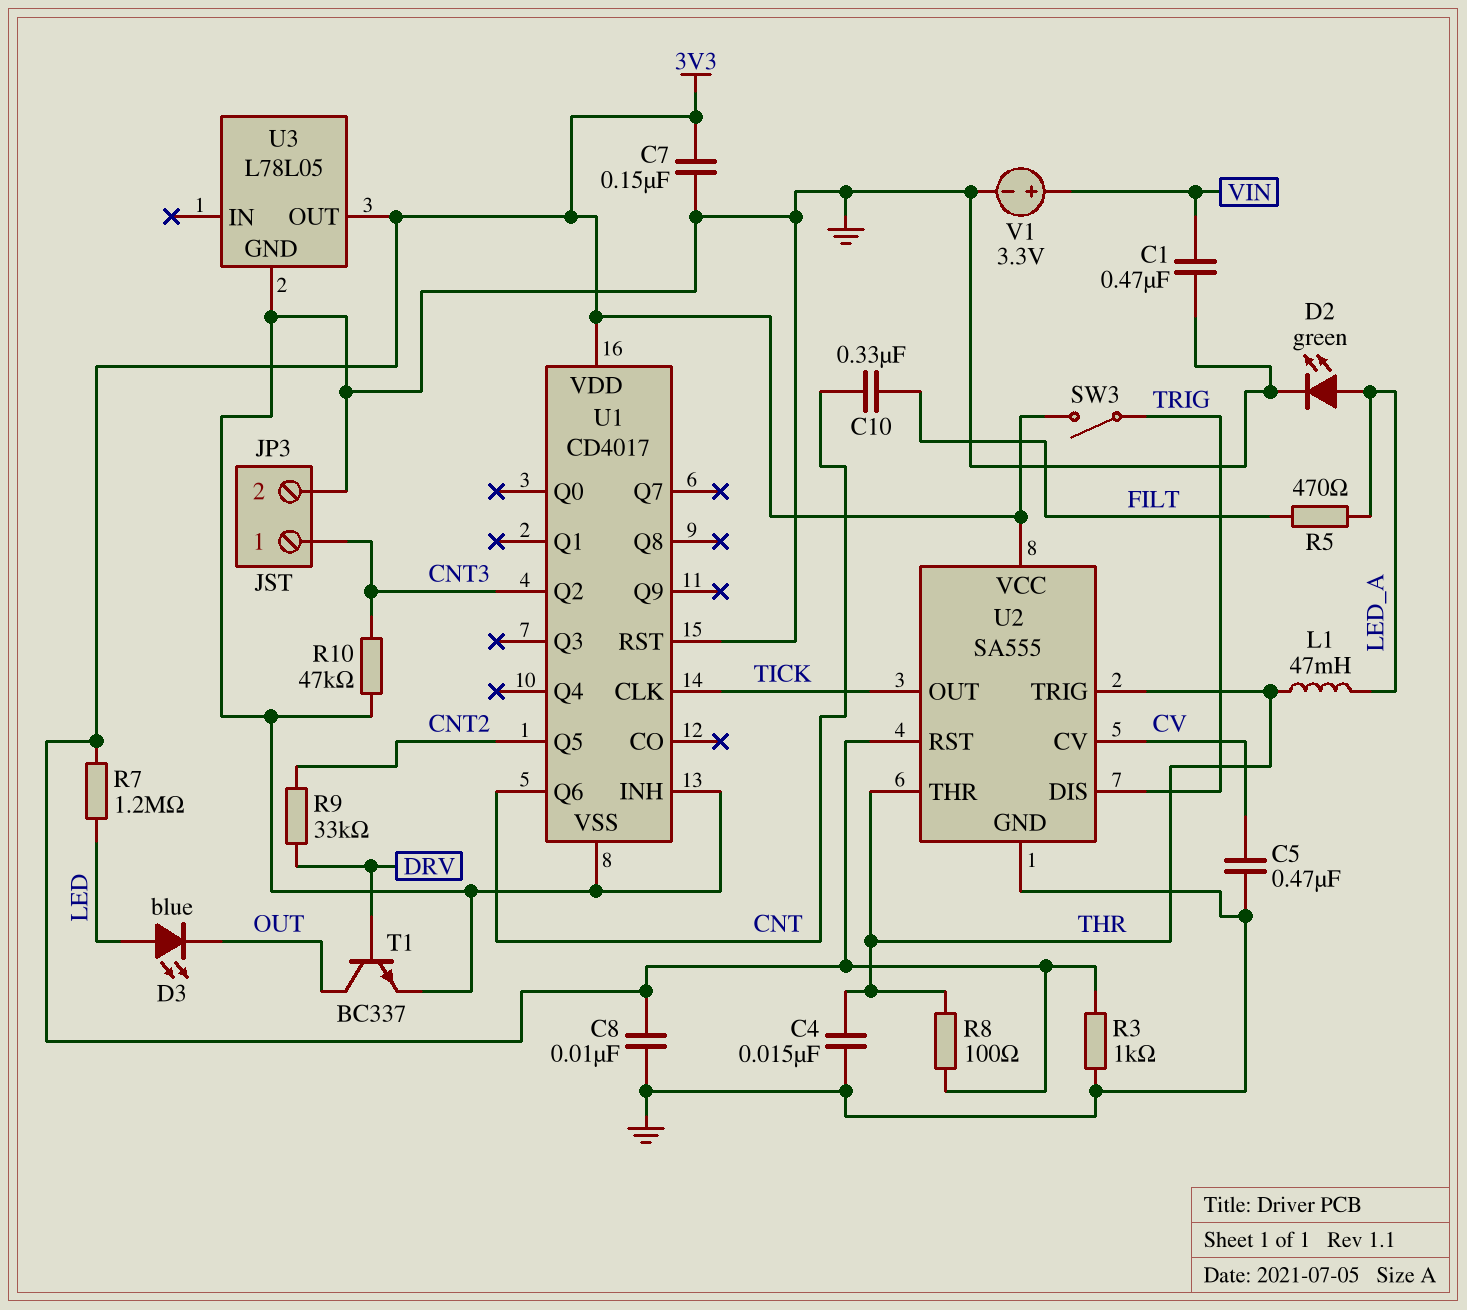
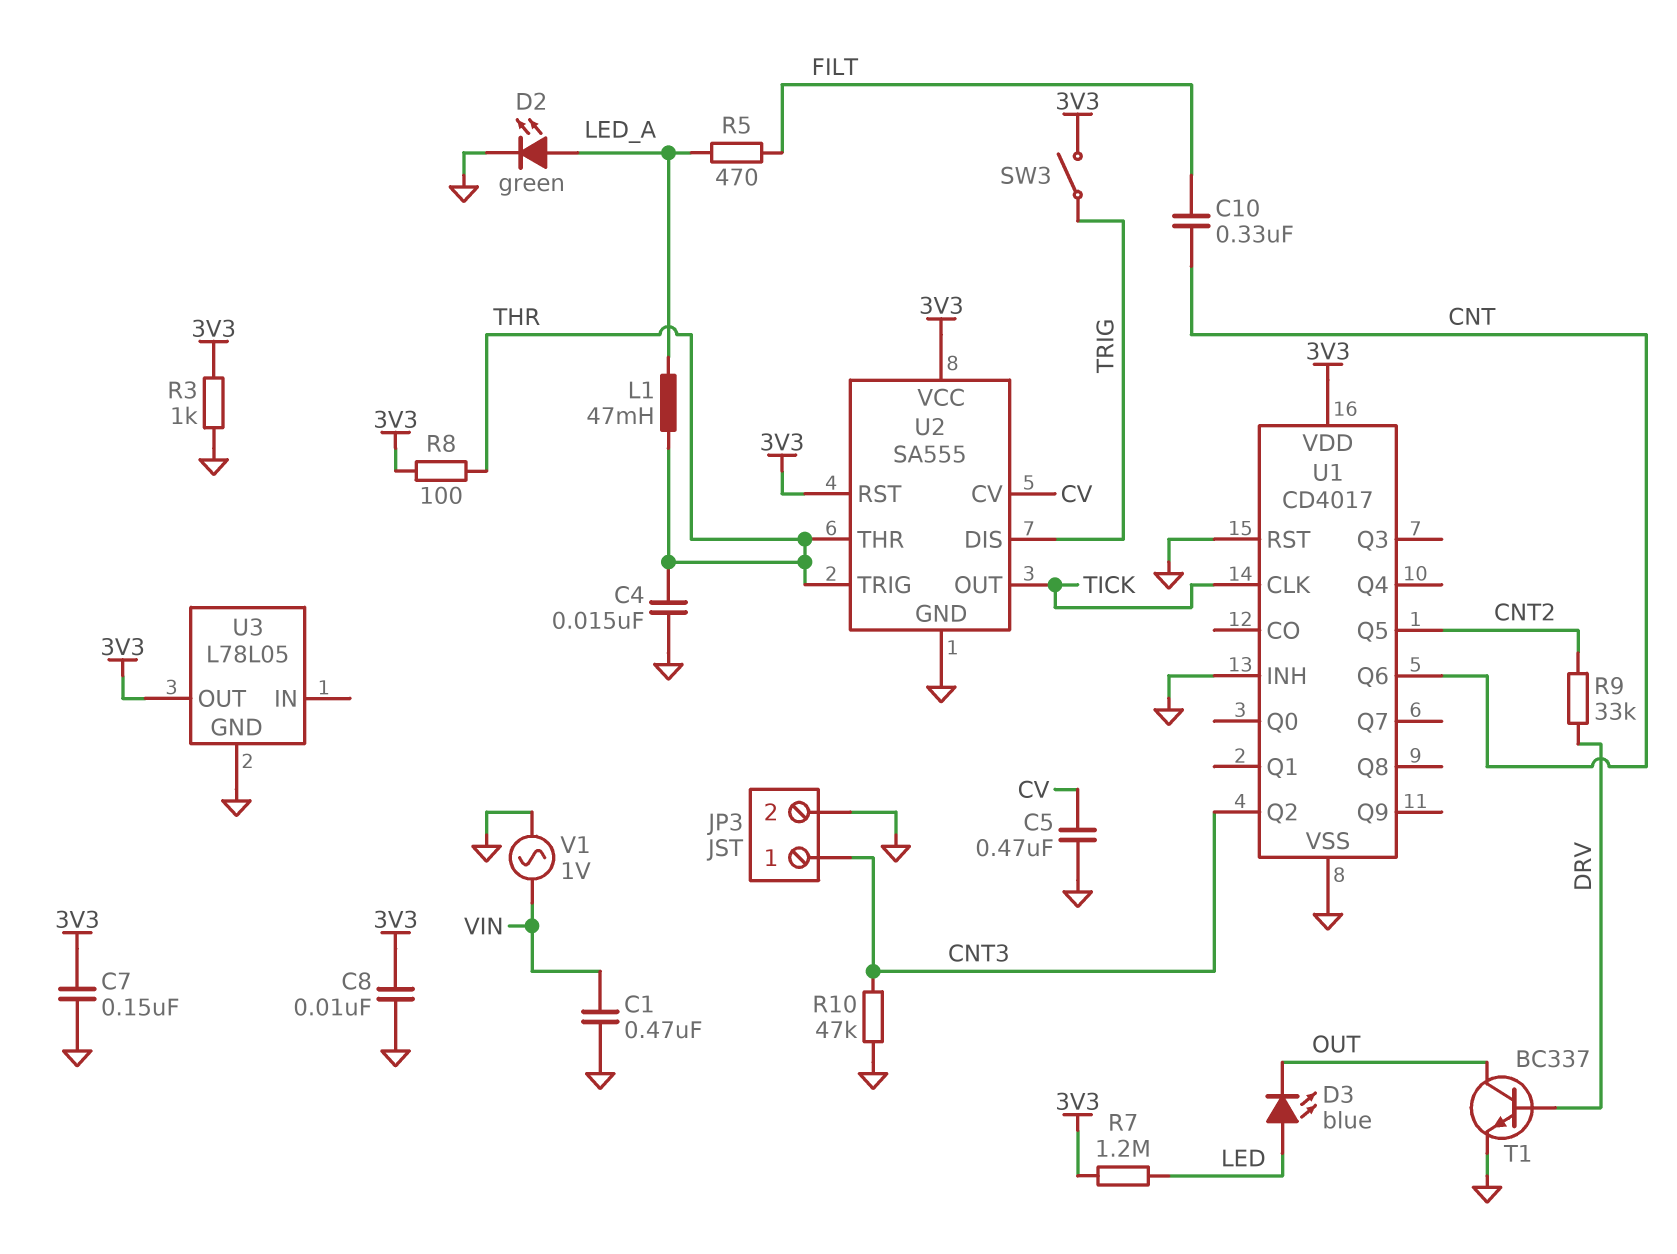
V1: 3.3V (plus VIN, minus GND) -> AC 1V (GND, VIN)

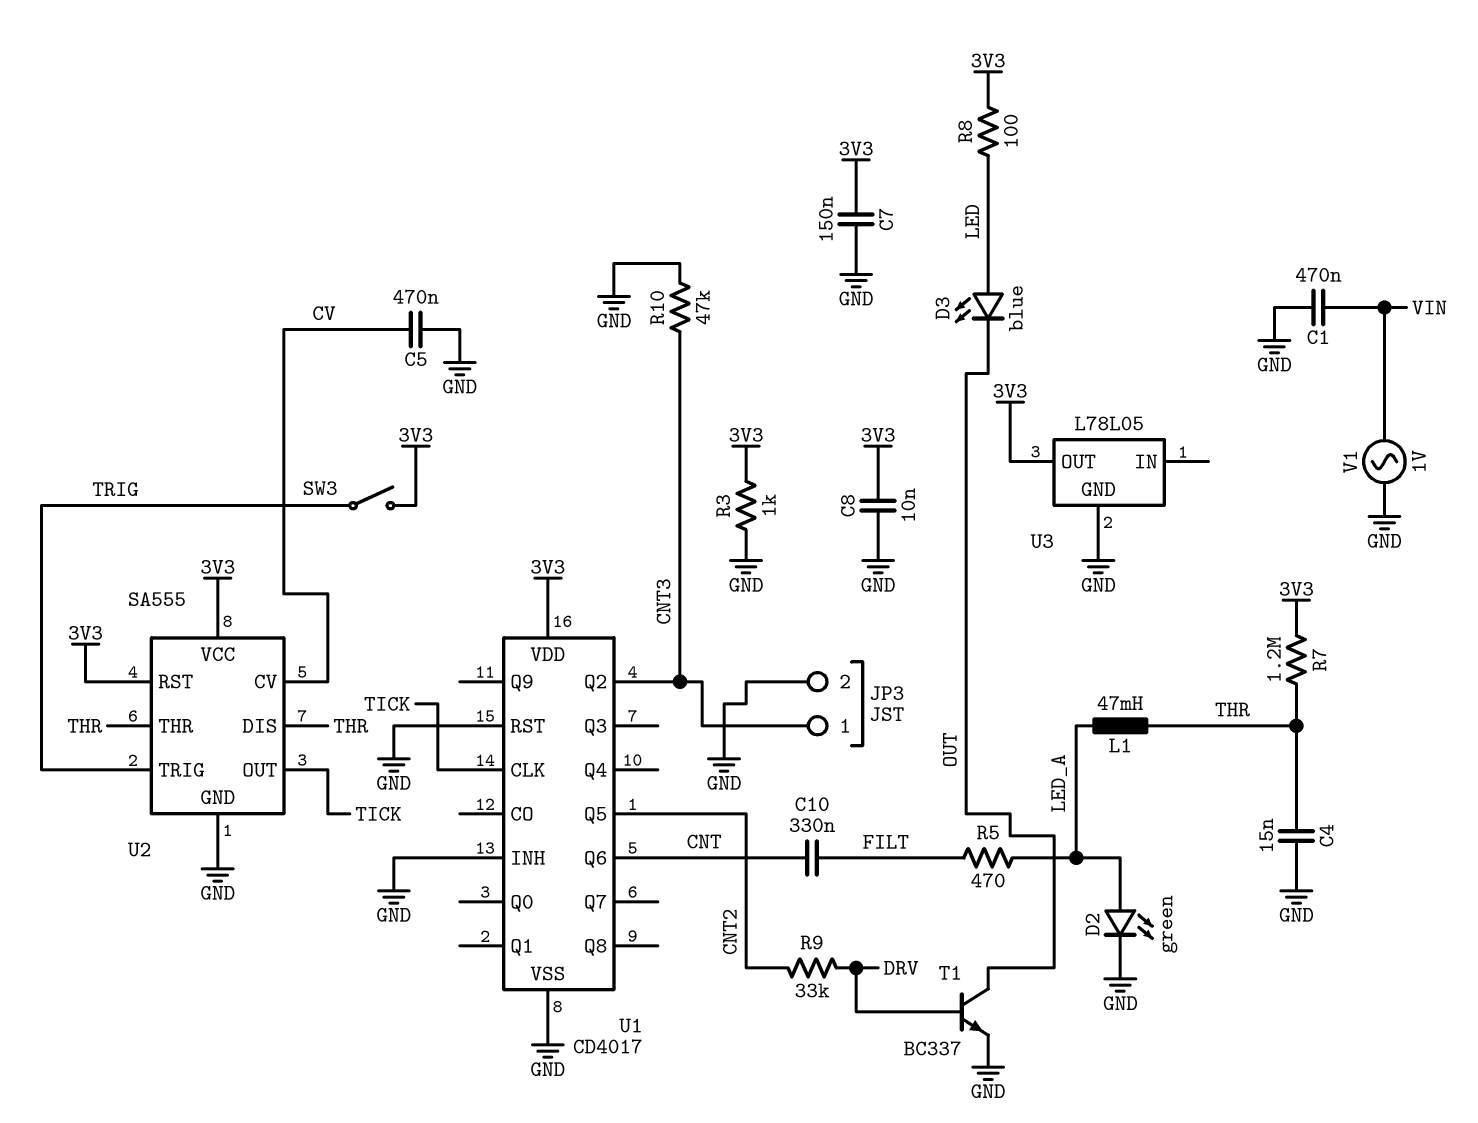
R7: 1.2M (3V3, LED) -> 1.2M (3V3, THR)
R8: 100 (3V3, THR) -> 100 (3V3, LED)
U2 pin DIS: TRIG -> THR
U2 pin TRIG: THR -> TRIG

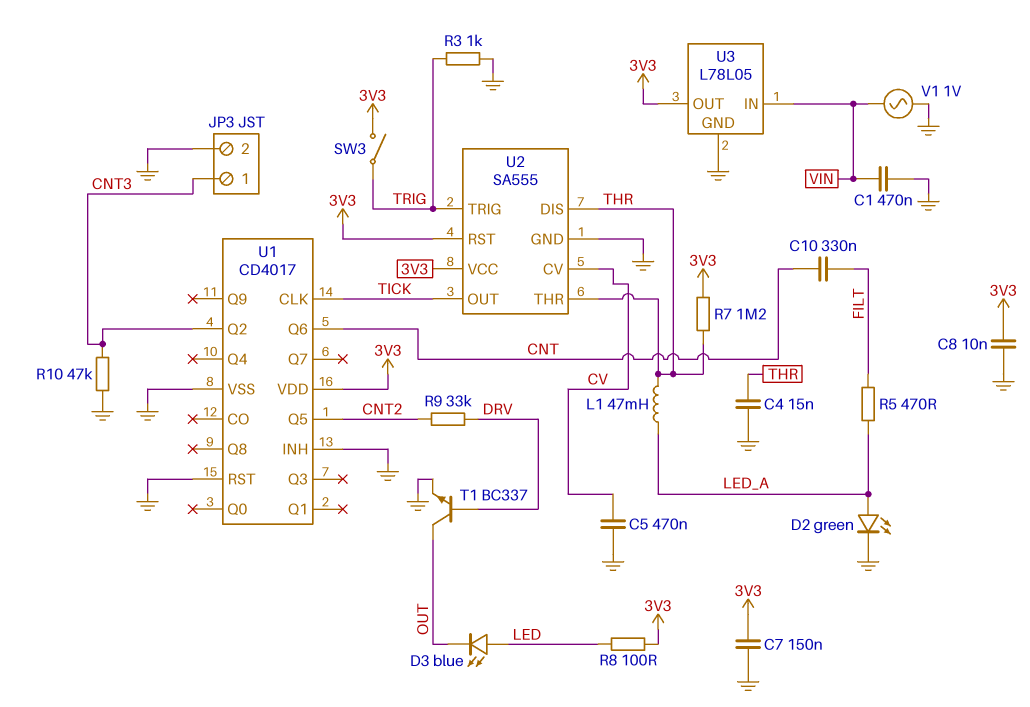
R3: 1k (3V3, GND) -> 1k (GND, TRIG)
U3 pin IN: none -> VIN

